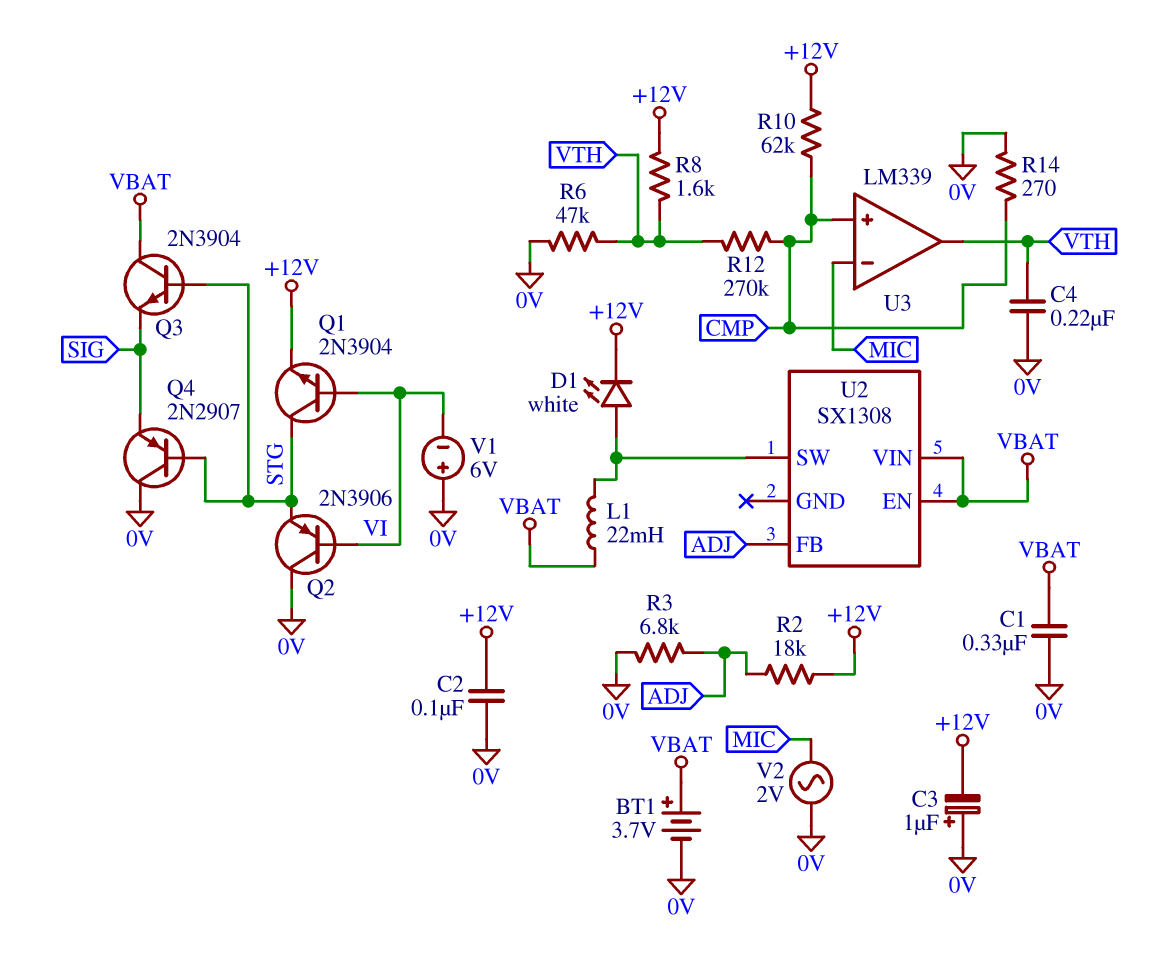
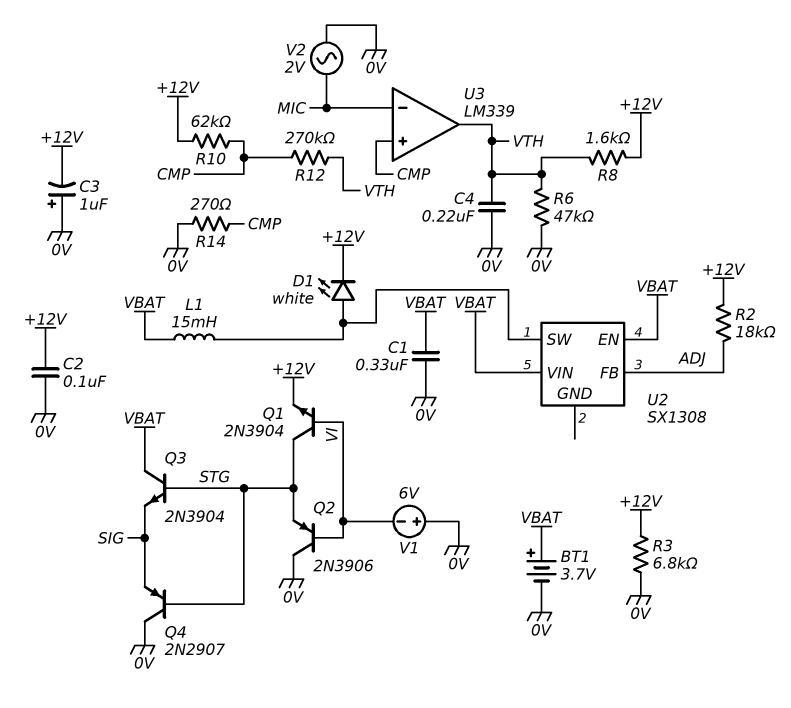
L1: 22mH (U2/SW, VBAT) -> 15mH (U2/SW, VBAT)
R3: 6.8k (0V, ADJ) -> 6.8k (+12V, 0V)

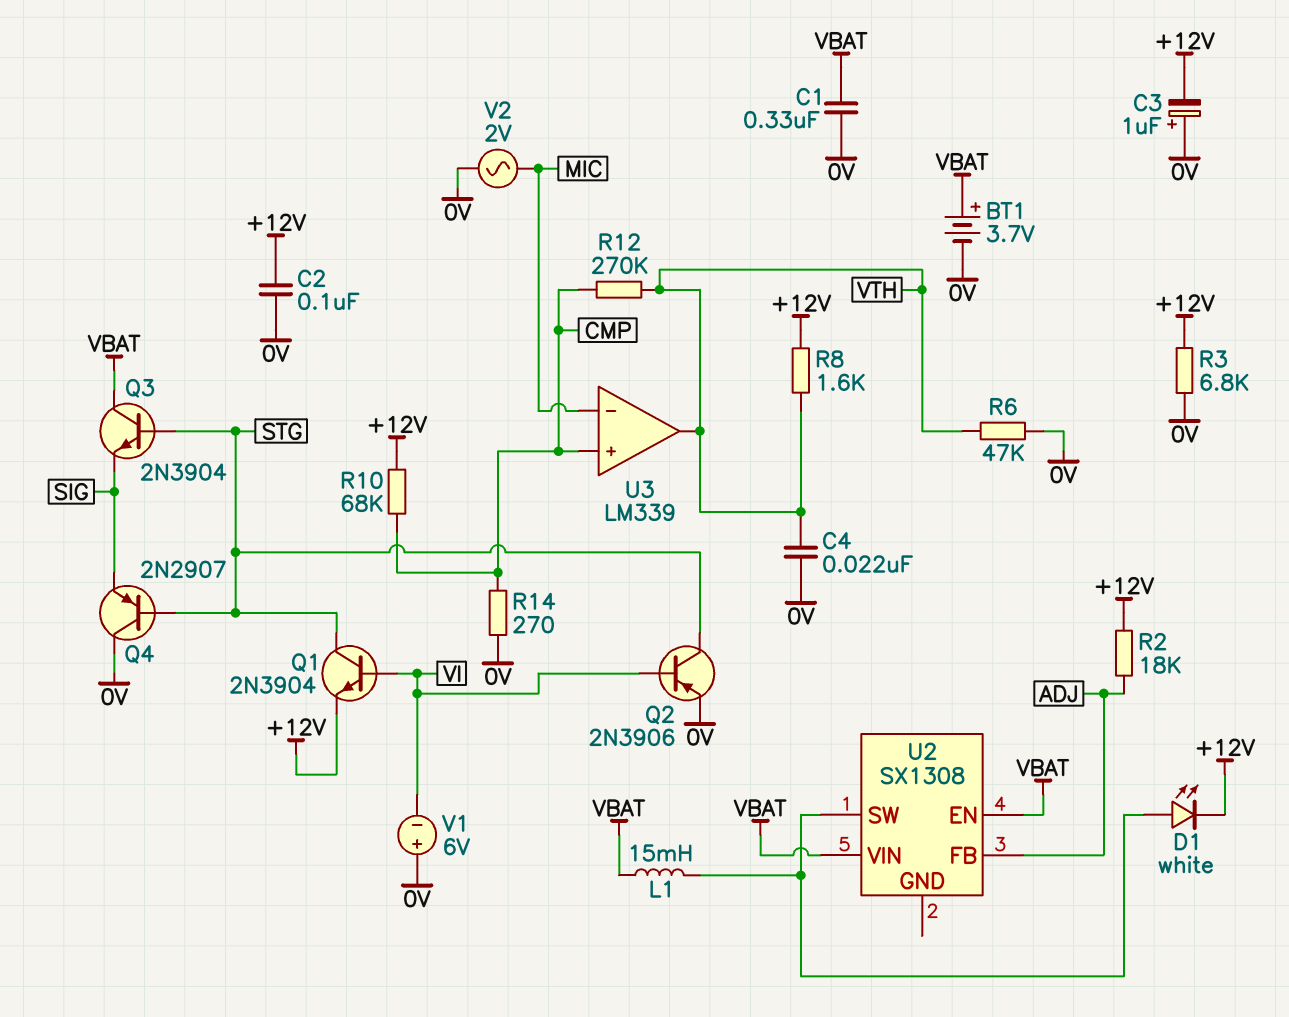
C4: 220nF (0V, VTH) -> 22nF (0V, VTH)
Q2: PNP 2N3906 (B VI, C 0V, E STG) -> PNP 2N3906 (B VI, C STG, E 0V)
R10: 62k (+12V, CMP) -> 68k (+12V, CMP)

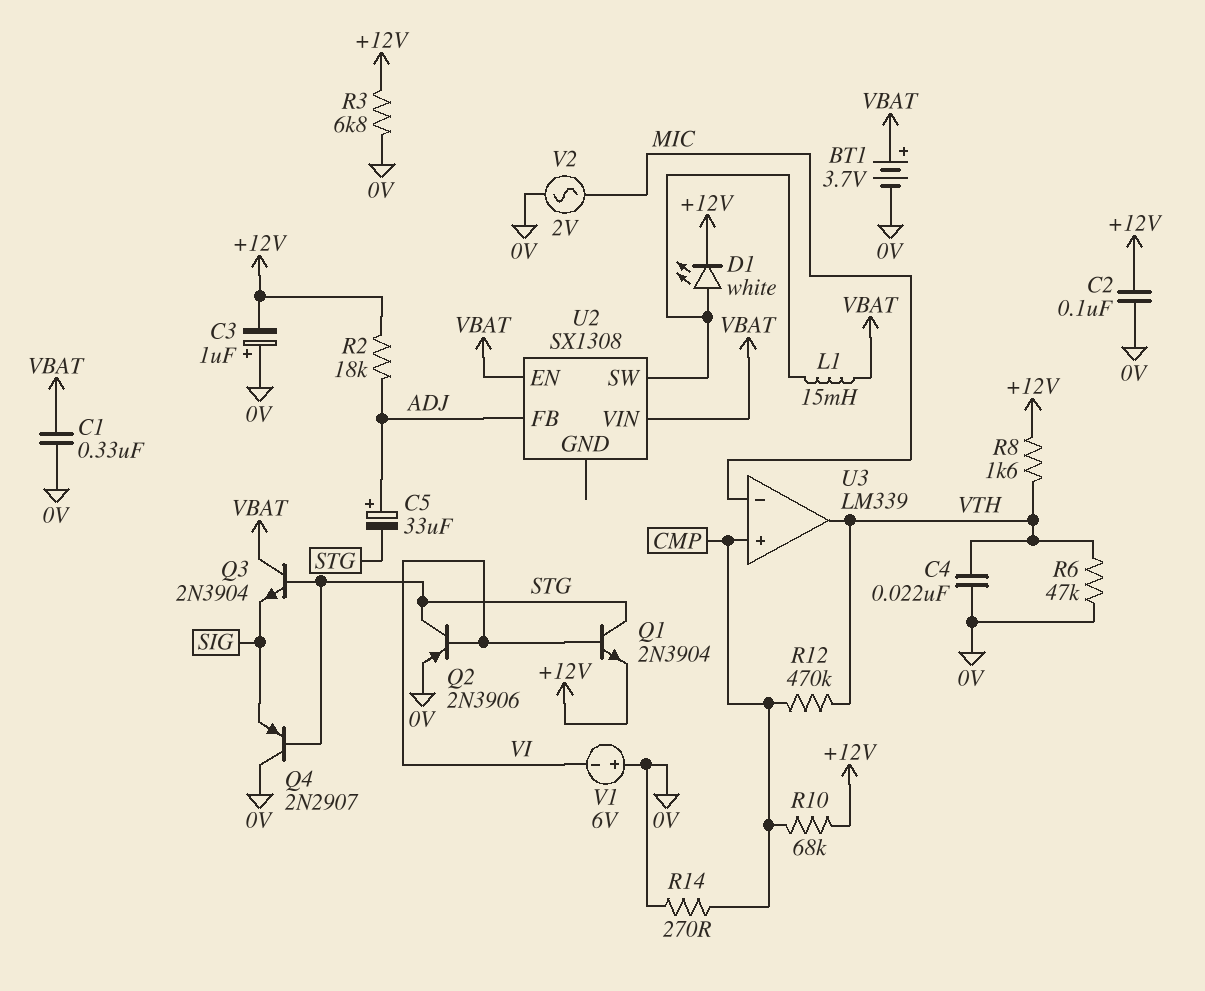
C5: none -> 33uF (plus ADJ, minus STG)
R12: 270k (CMP, VTH) -> 470k (CMP, VTH)

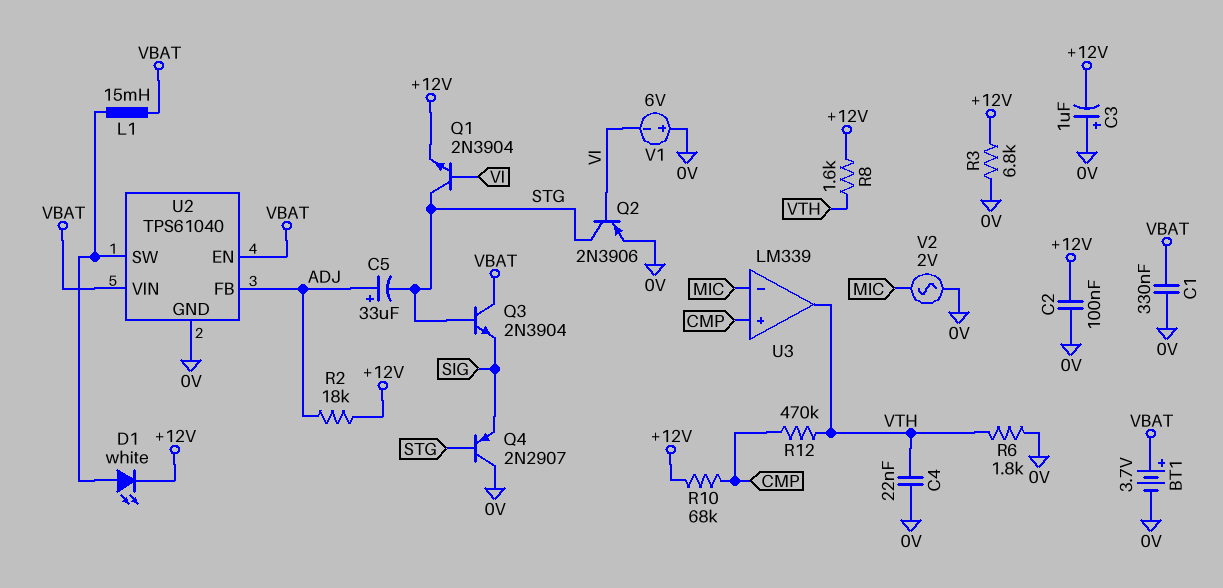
R6: 47k (0V, VTH) -> 1.8k (0V, VTH)
R14: 270 (0V, CMP) -> none
U2: SX1308 -> TPS61040
U2 pin GND: none -> 0V

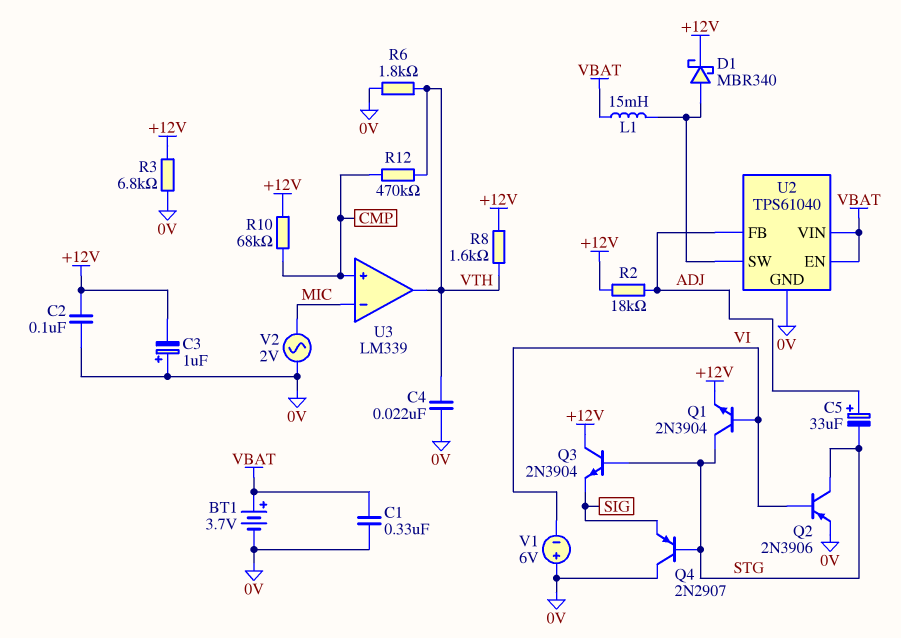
D1: LED white (A U2/SW, K +12V) -> schottky MBR340 (A U2/SW, K +12V)
Q3: NPN 2N3904 (B STG, C VBAT, E SIG) -> NPN 2N3904 (B STG, C +12V, E SIG)

